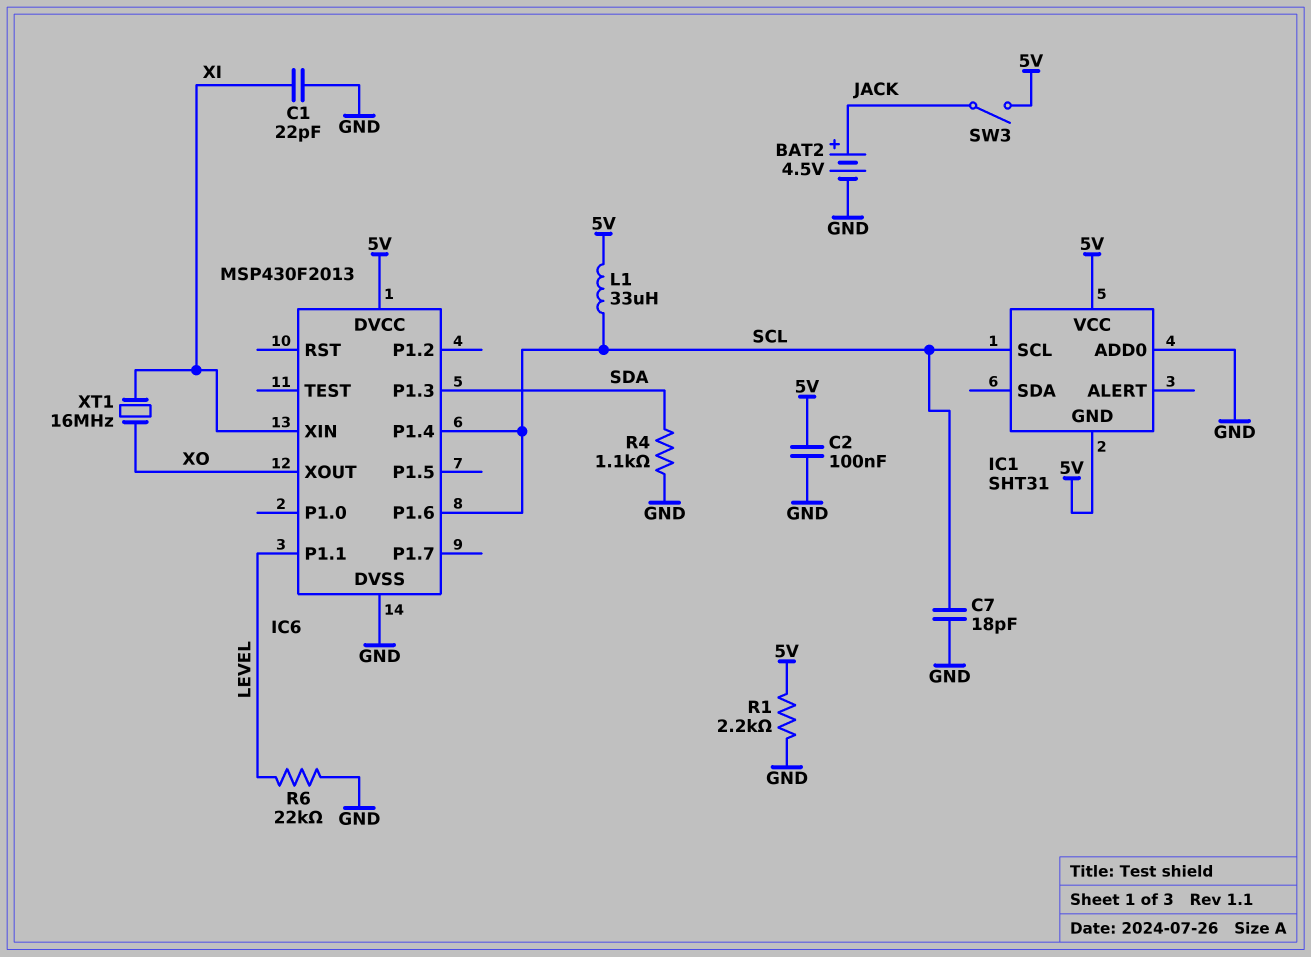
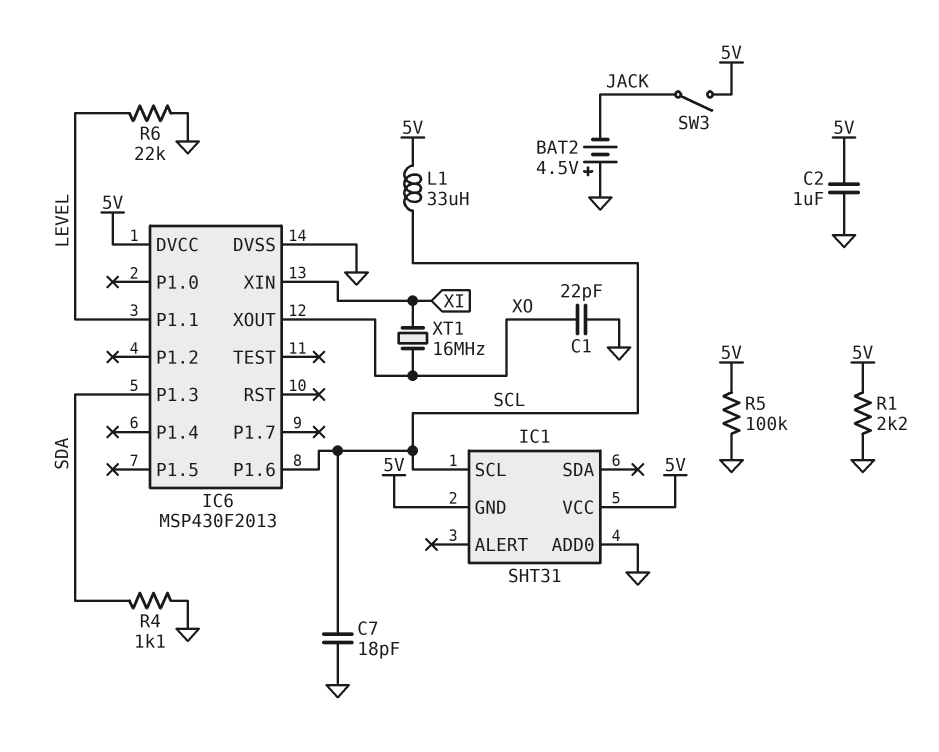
BAT2: 4.5V (plus JACK, minus GND) -> 4.5V (plus GND, minus JACK)
C1: 22pF (GND, XI) -> 22pF (GND, XO)
C2: 100nF (5V, GND) -> 1uF (5V, GND)
IC6 pin P1.4: SCL -> none
R5: none -> 100k (5V, GND)

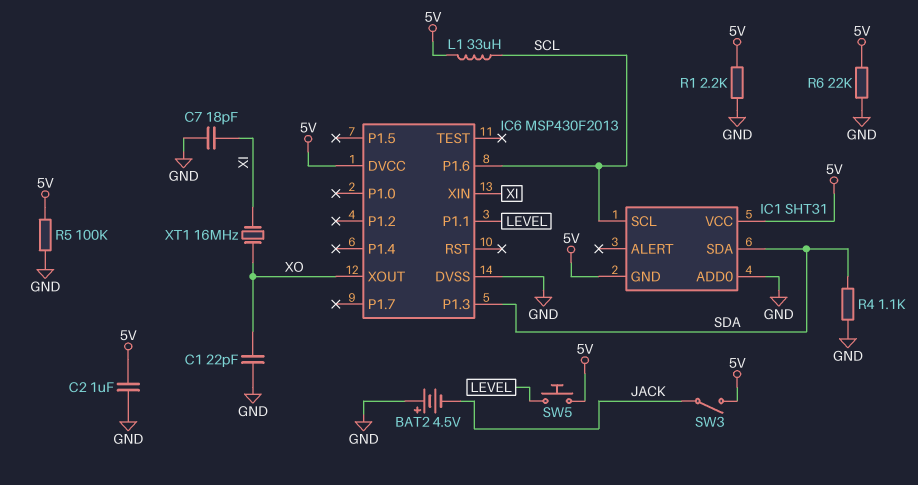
C7: 18pF (GND, SCL) -> 18pF (GND, XI)
IC1 pin SDA: none -> SDA
R6: 22k (GND, LEVEL) -> 22k (5V, GND)
SW5: none -> button (5V, LEVEL)

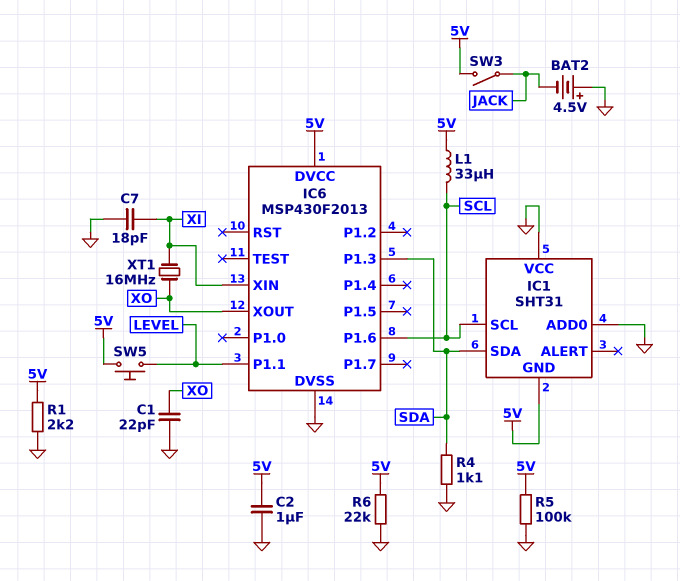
IC1 pin VCC: 5V -> GND

